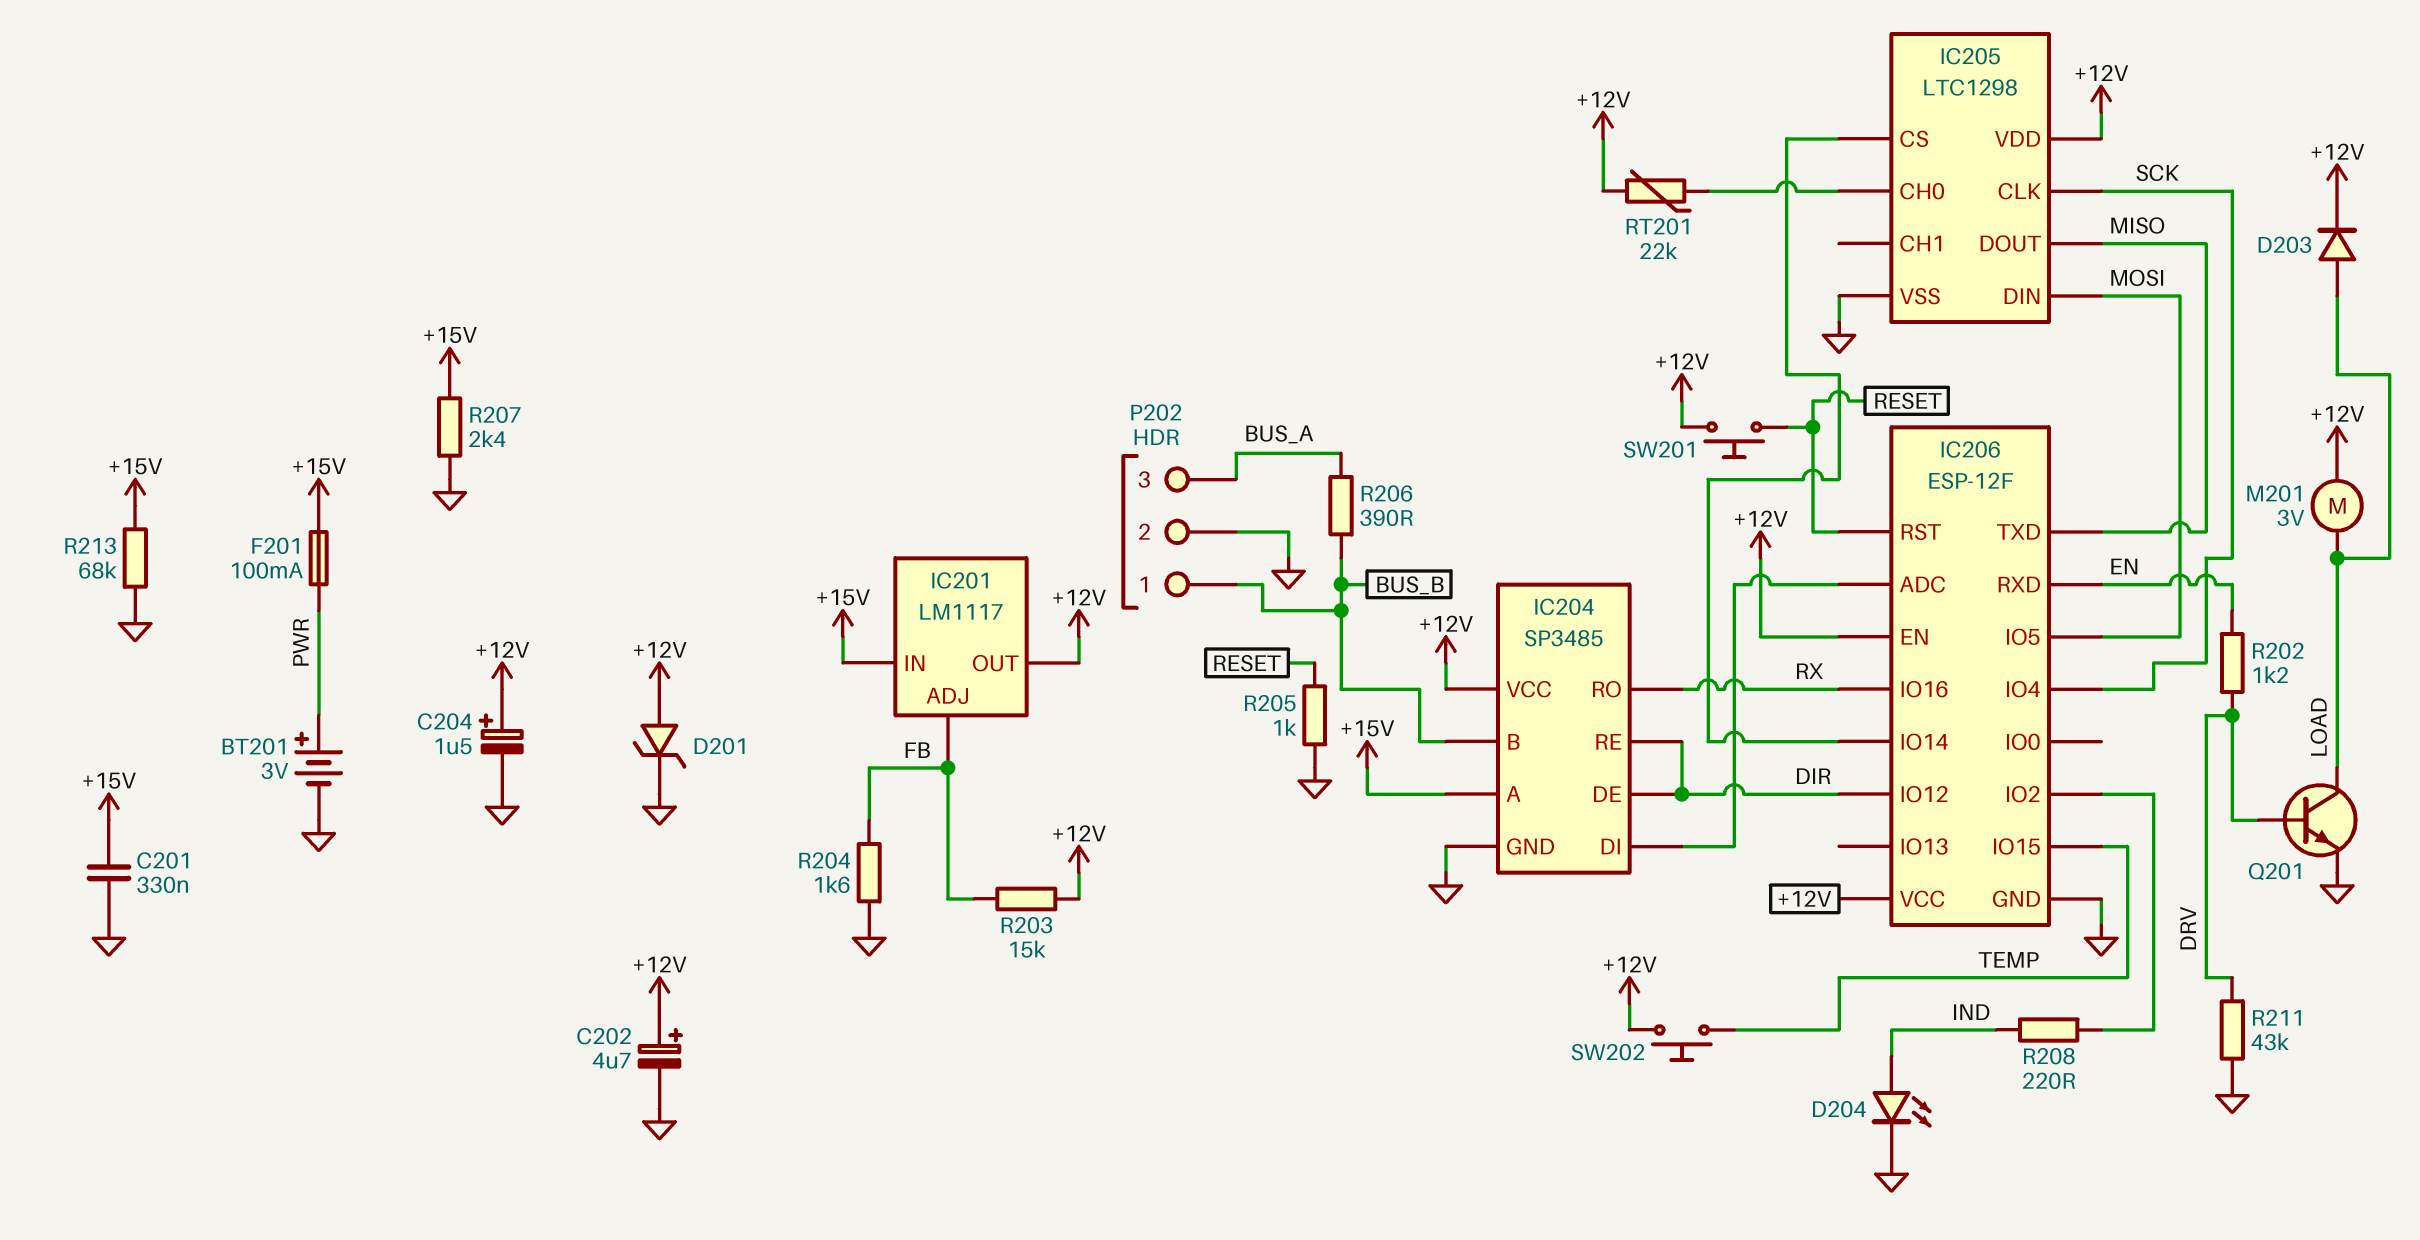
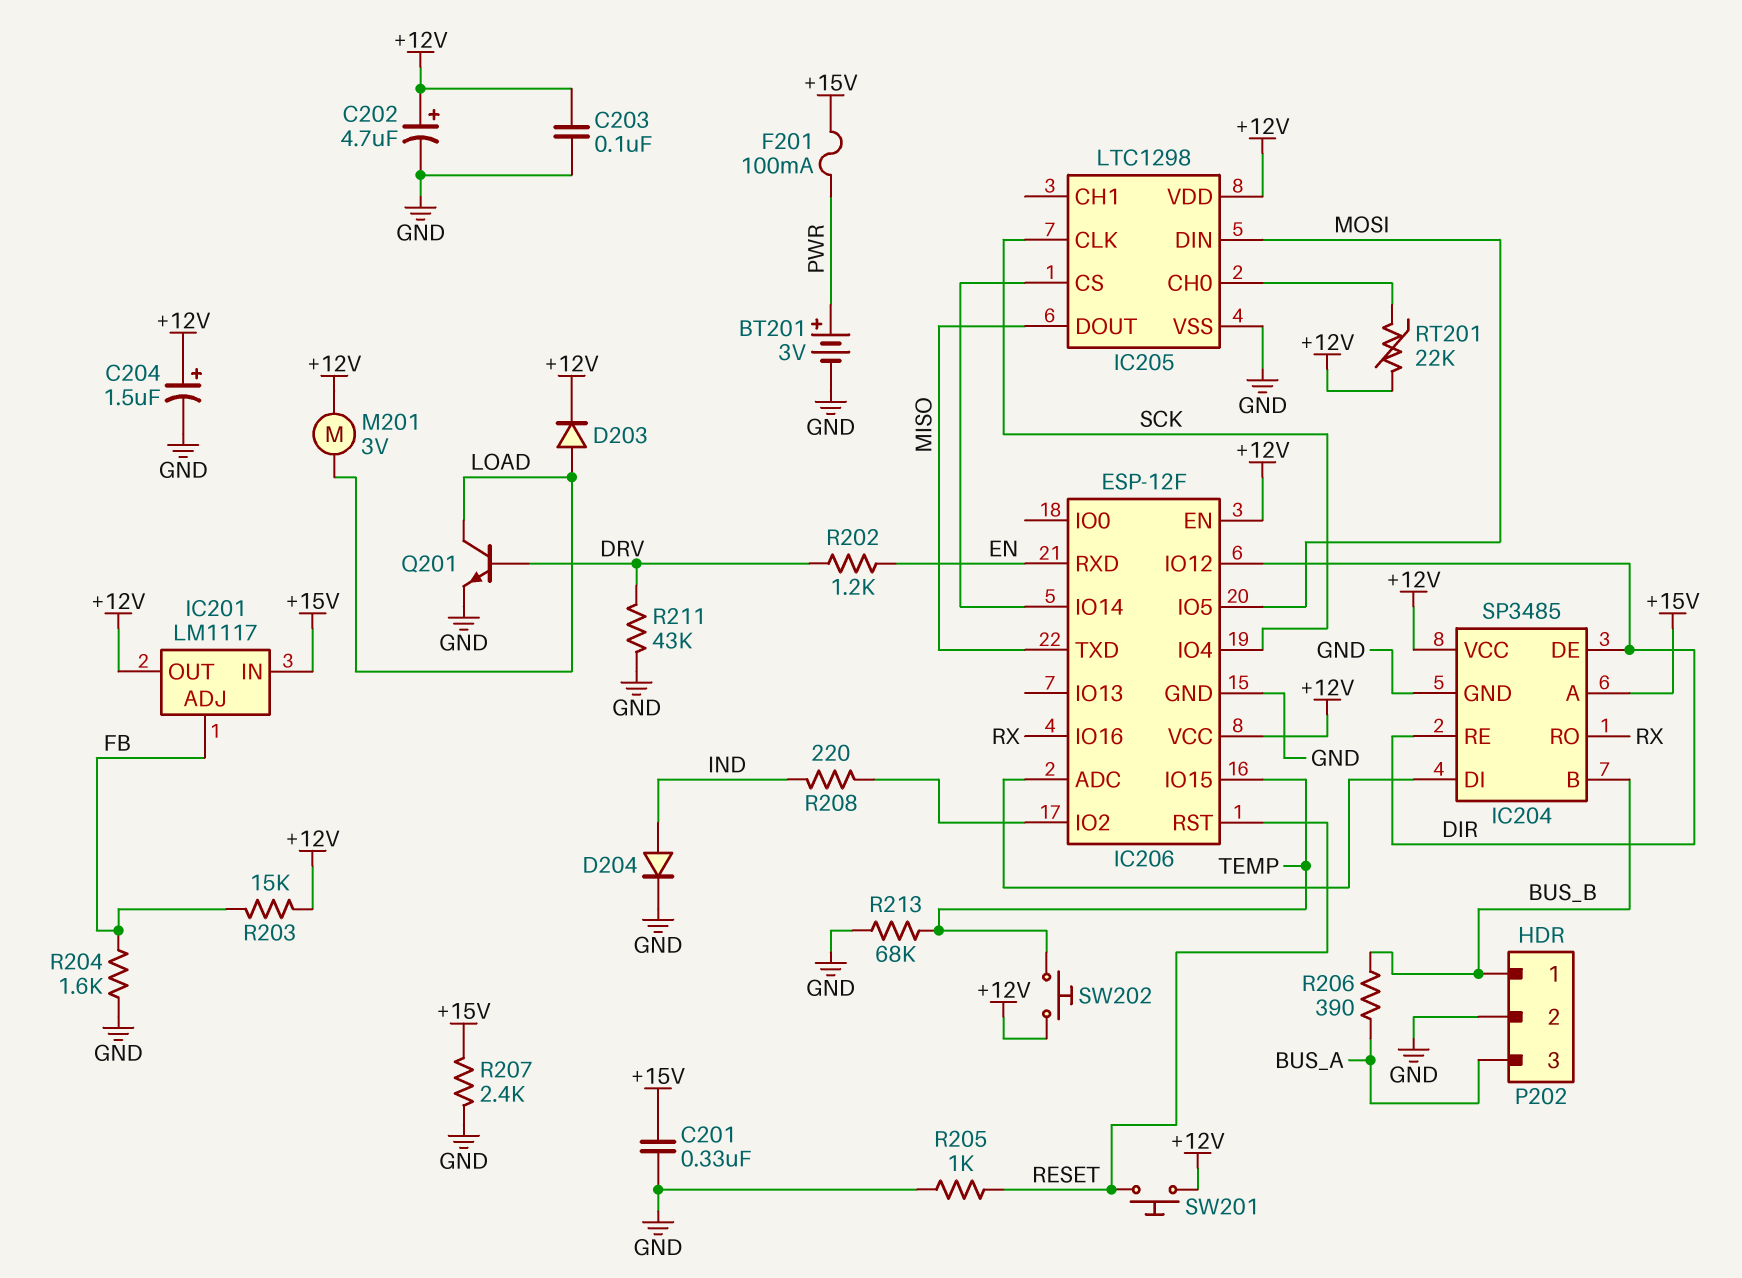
C203: none -> 100nF (+12V, GND)
D201: zener (A +12V, K GND) -> none
D204: LED (A IND, K GND) -> diode (A IND, K GND)
R213: 68k (+15V, GND) -> 68k (GND, TEMP)

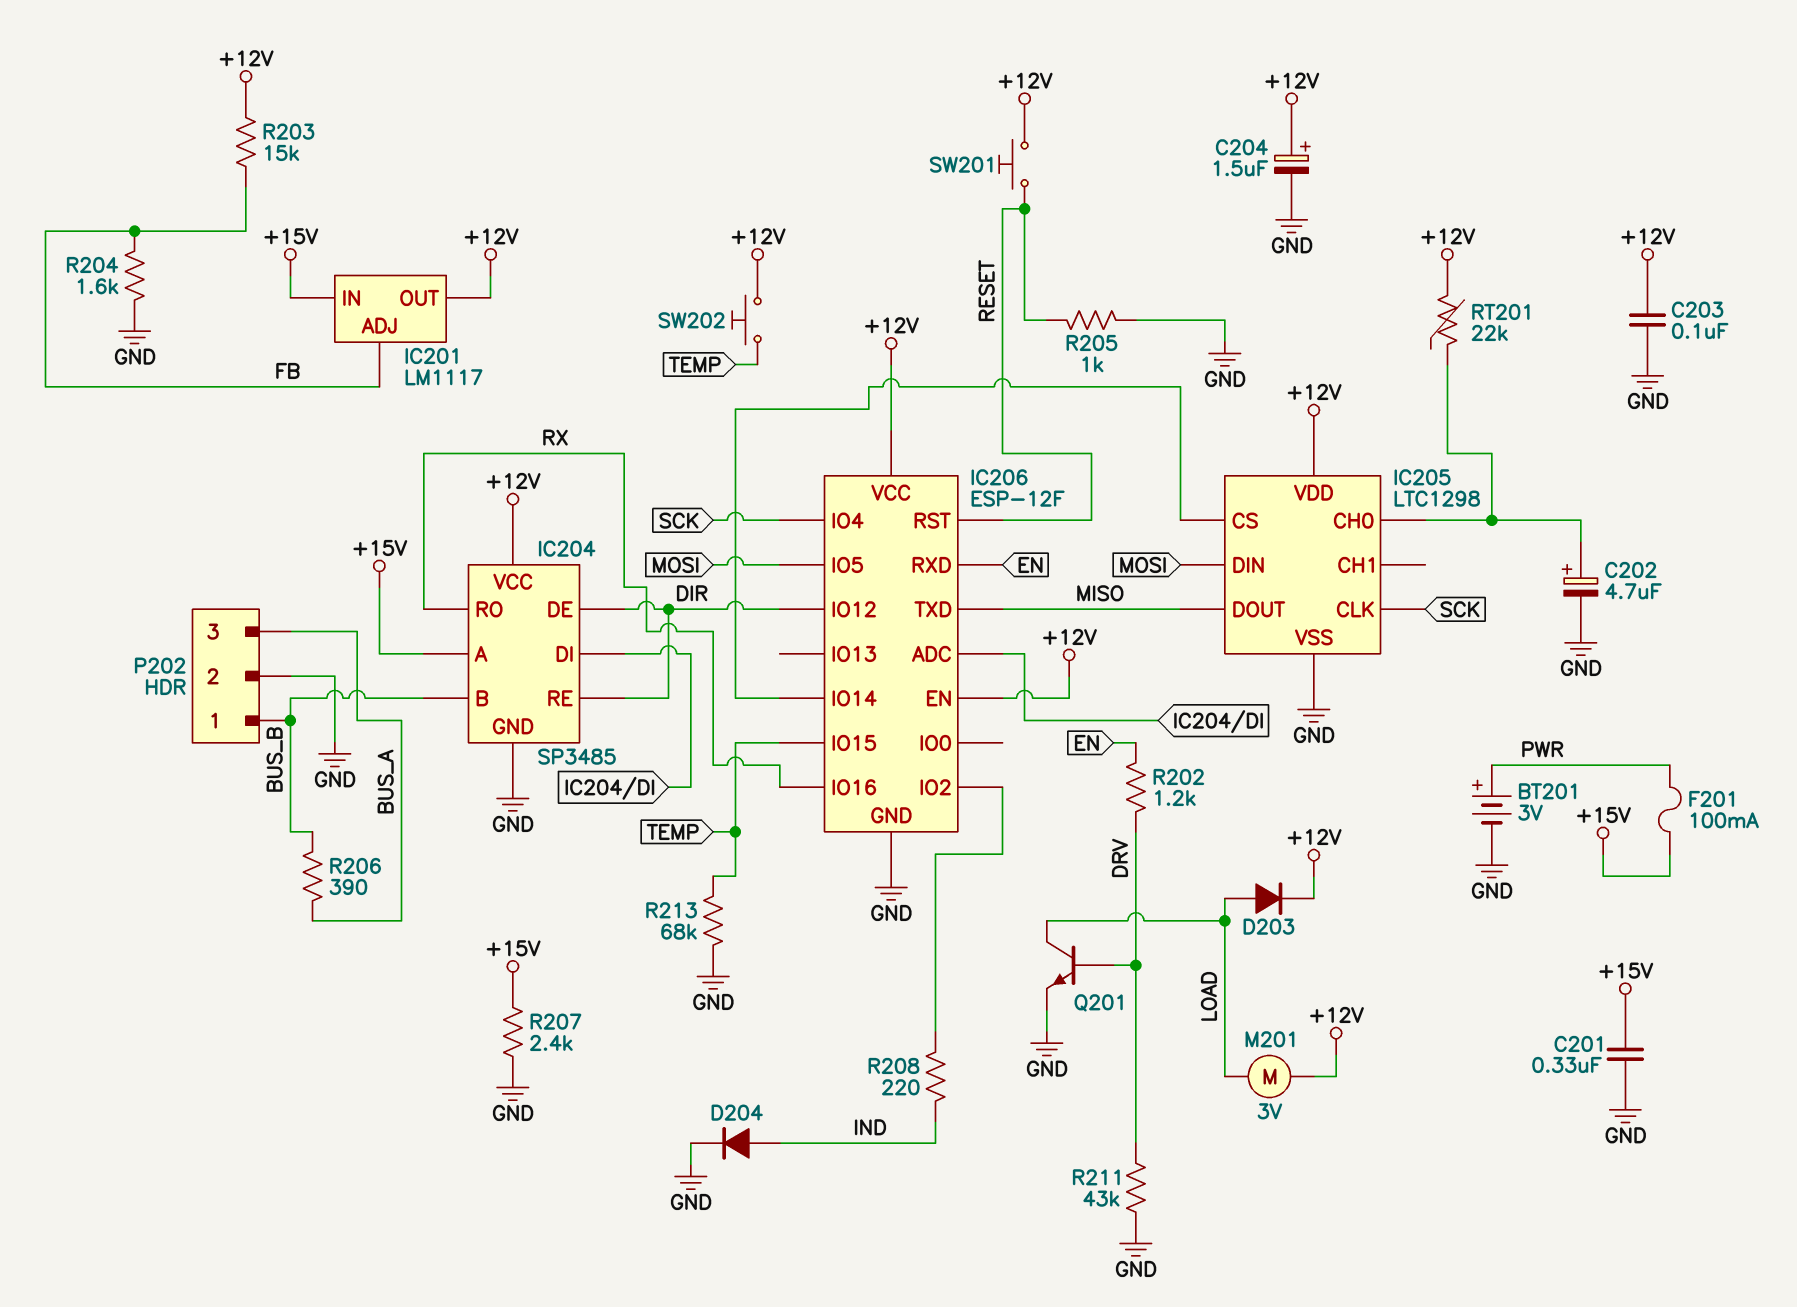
C202: 4.7uF (plus +12V, minus GND) -> 4.7uF (plus IC205/CH0, minus GND)

